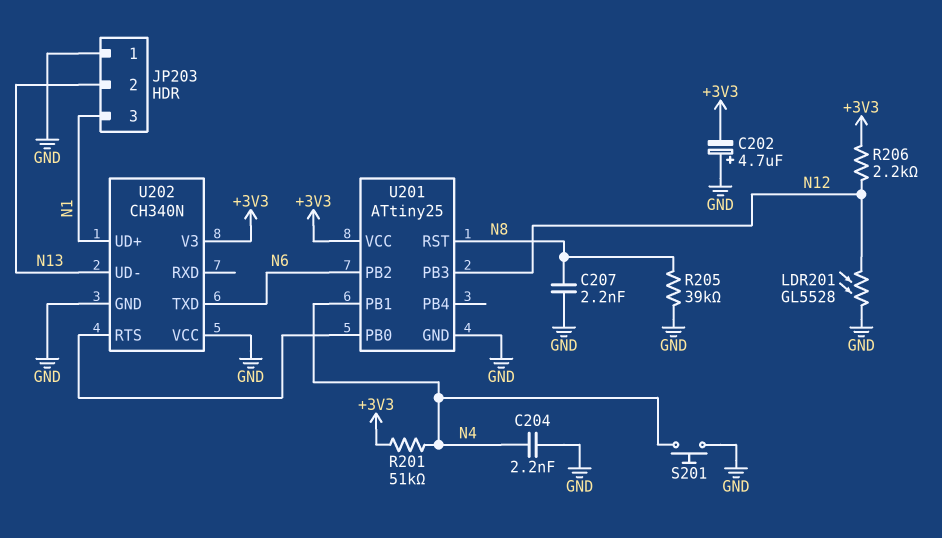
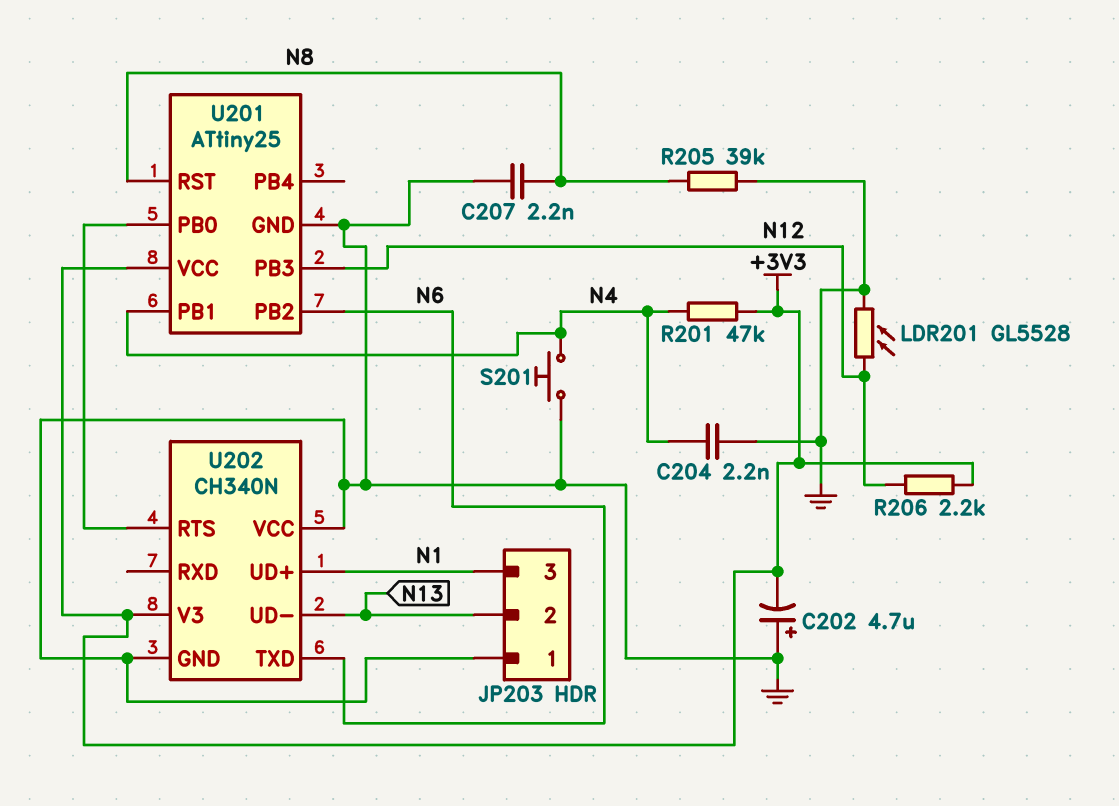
R201: 51k (+3V3, N4) -> 47k (+3V3, N4)

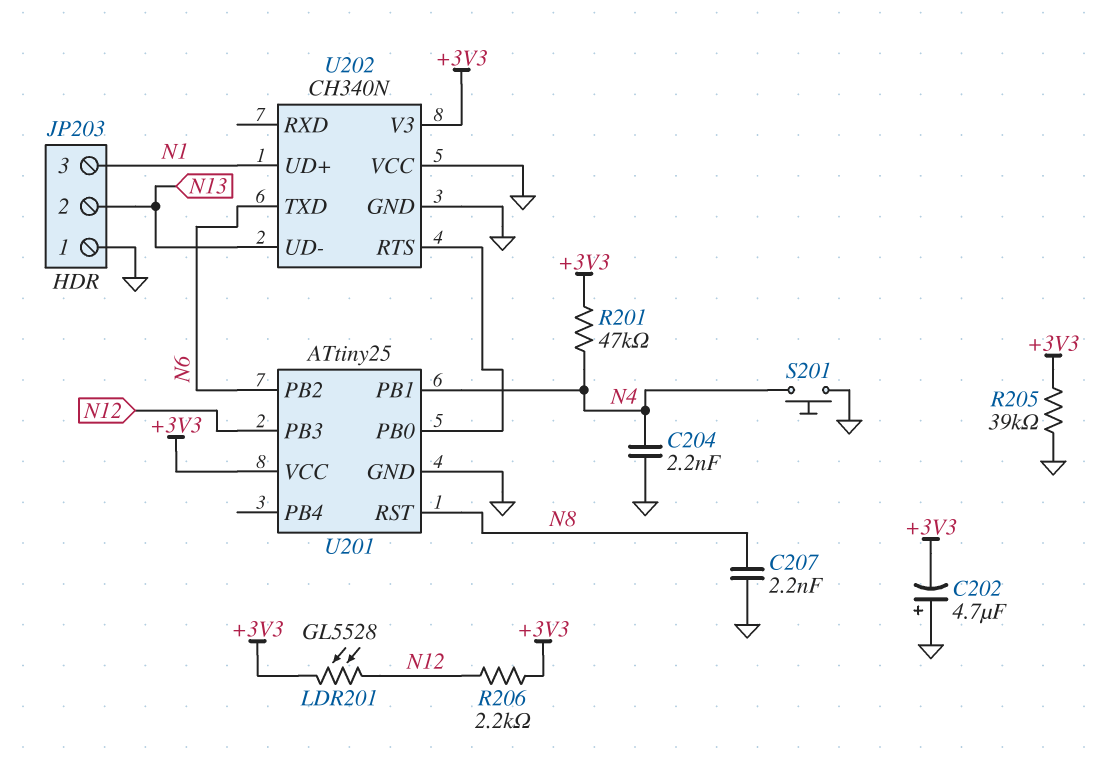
LDR201: GL5528 (GND, N12) -> GL5528 (+3V3, N12)
R205: 39k (GND, N8) -> 39k (+3V3, GND)

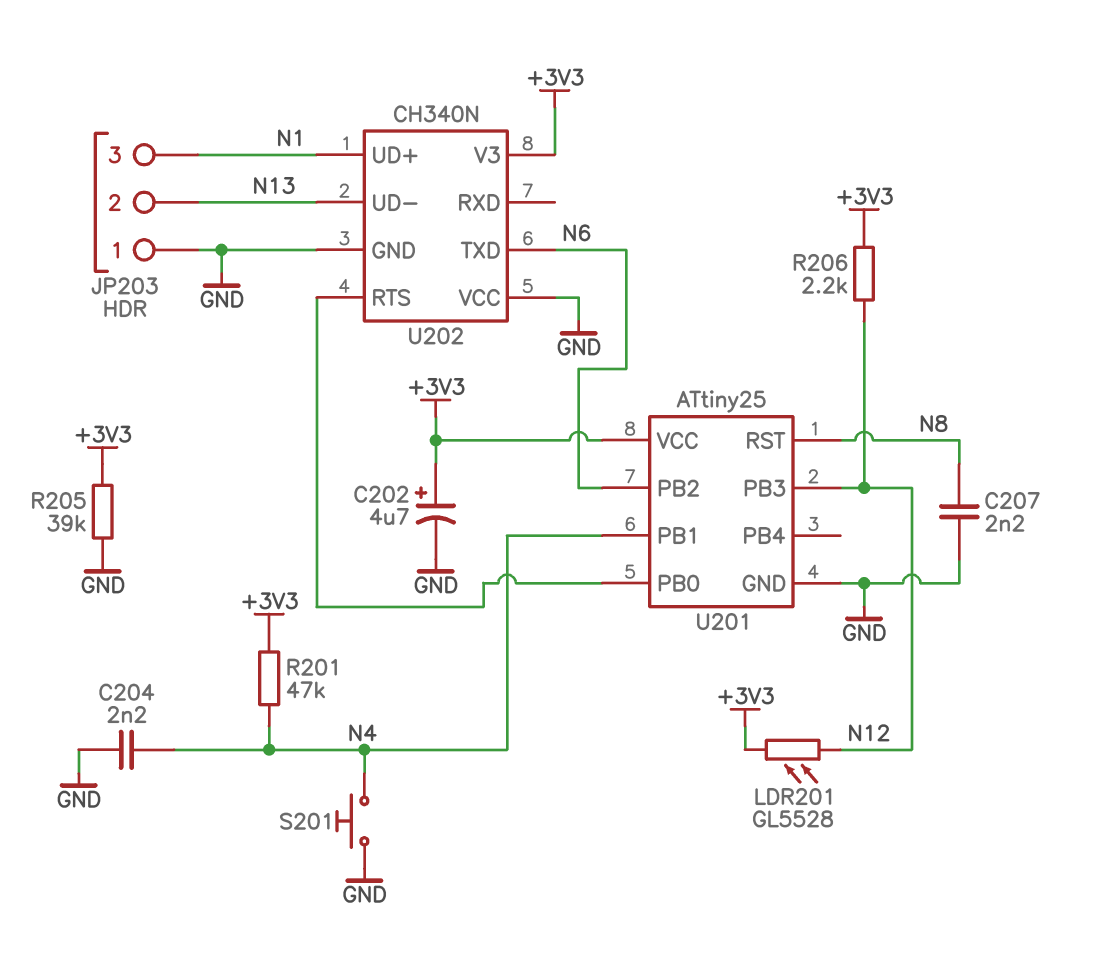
C202: 4.7uF (plus GND, minus +3V3) -> 4.7uF (plus +3V3, minus GND)

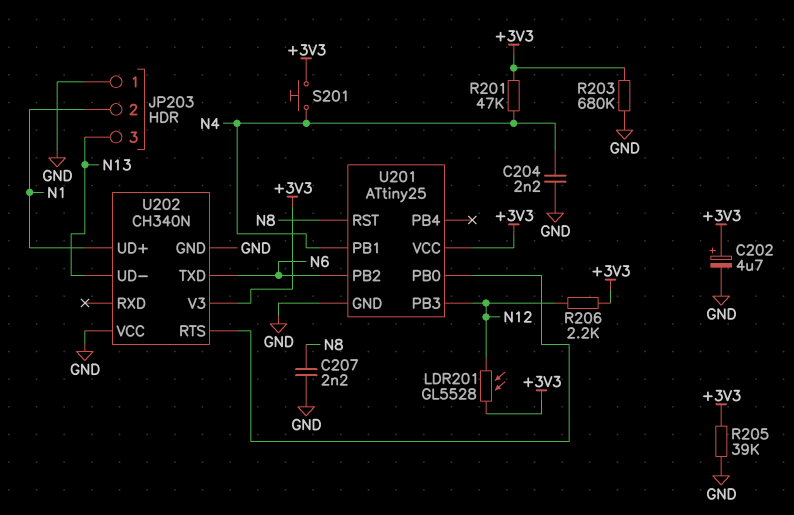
JP203 pin 2: N13 -> N1
JP203 pin 3: N1 -> N13
R203: none -> 680k (+3V3, GND)
S201: button (GND, N4) -> button (+3V3, N4)

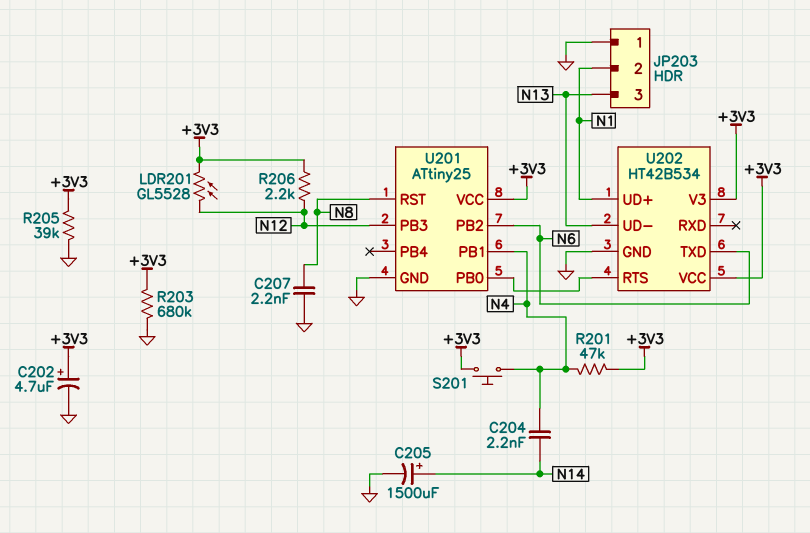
C204: 2.2nF (GND, N4) -> 2.2nF (N4, N14)
C205: none -> 1500uF (plus N14, minus GND)
U202: CH340N -> HT42B534
U202 pin VCC: GND -> +3V3

